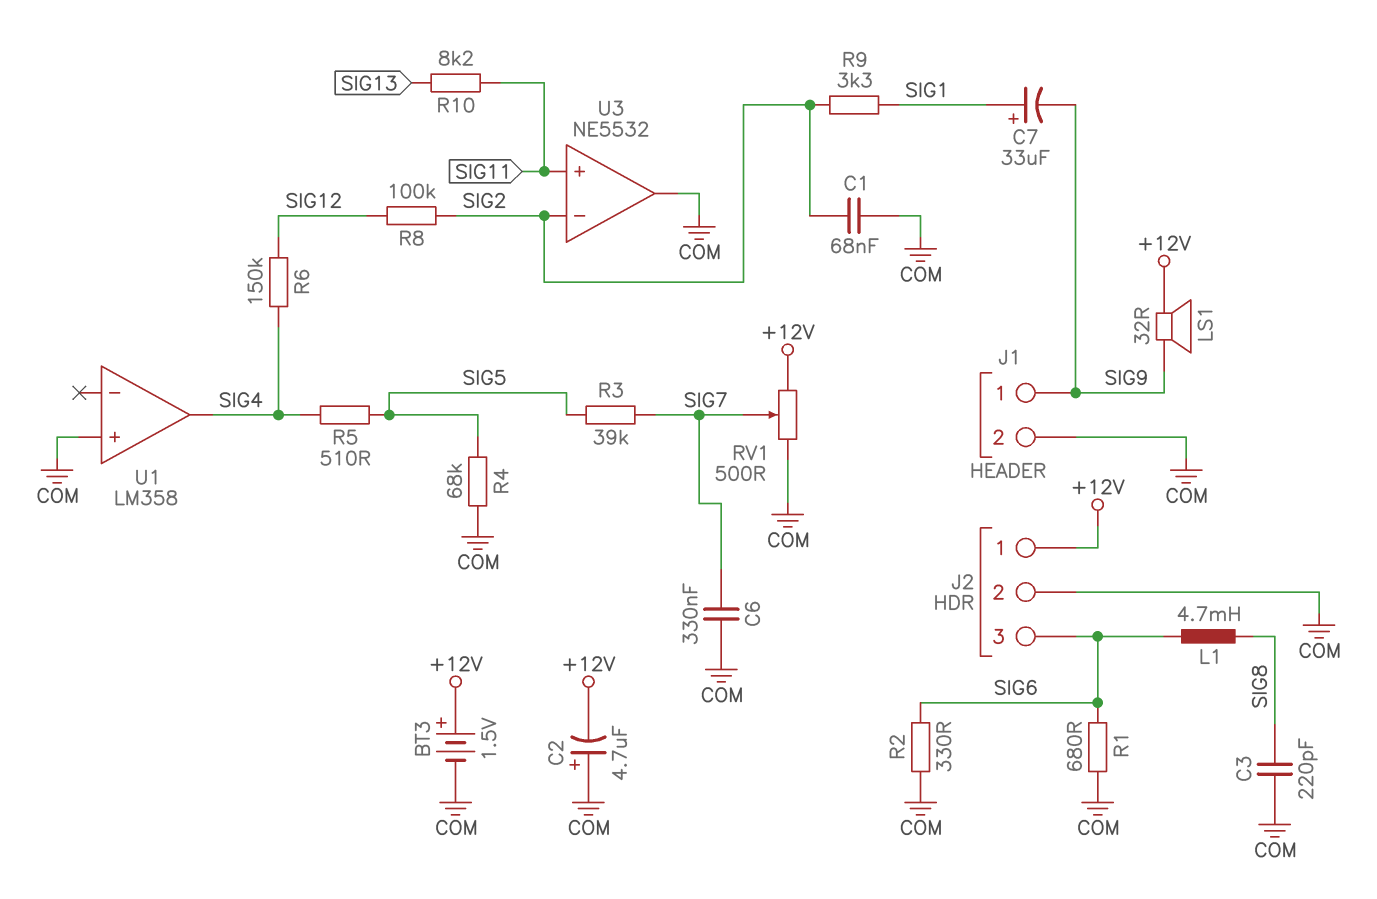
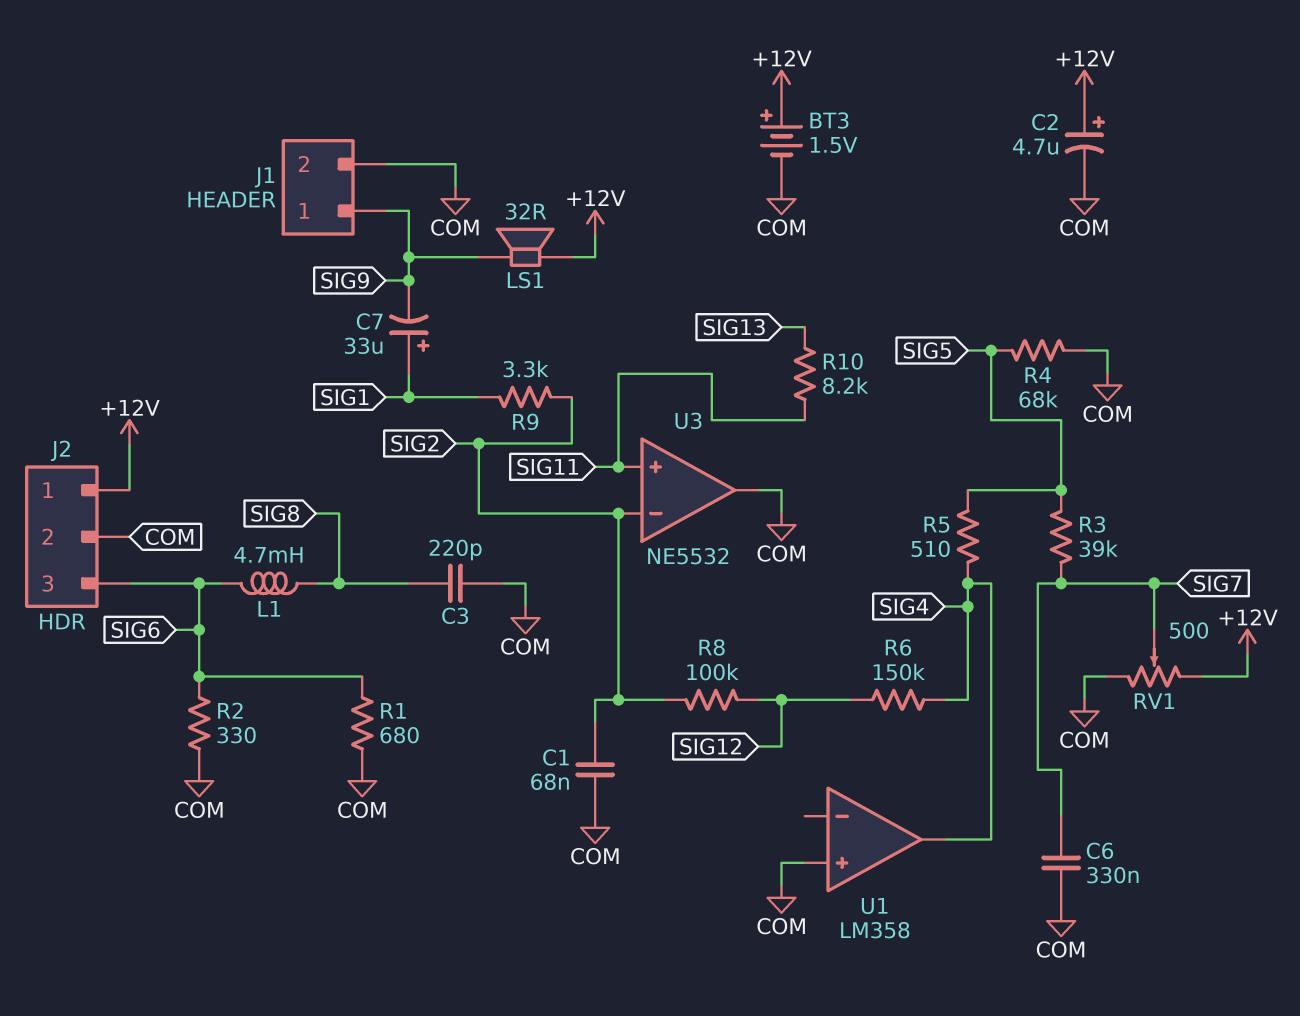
C2: 4.7uF (plus COM, minus +12V) -> 4.7uF (plus +12V, minus COM)

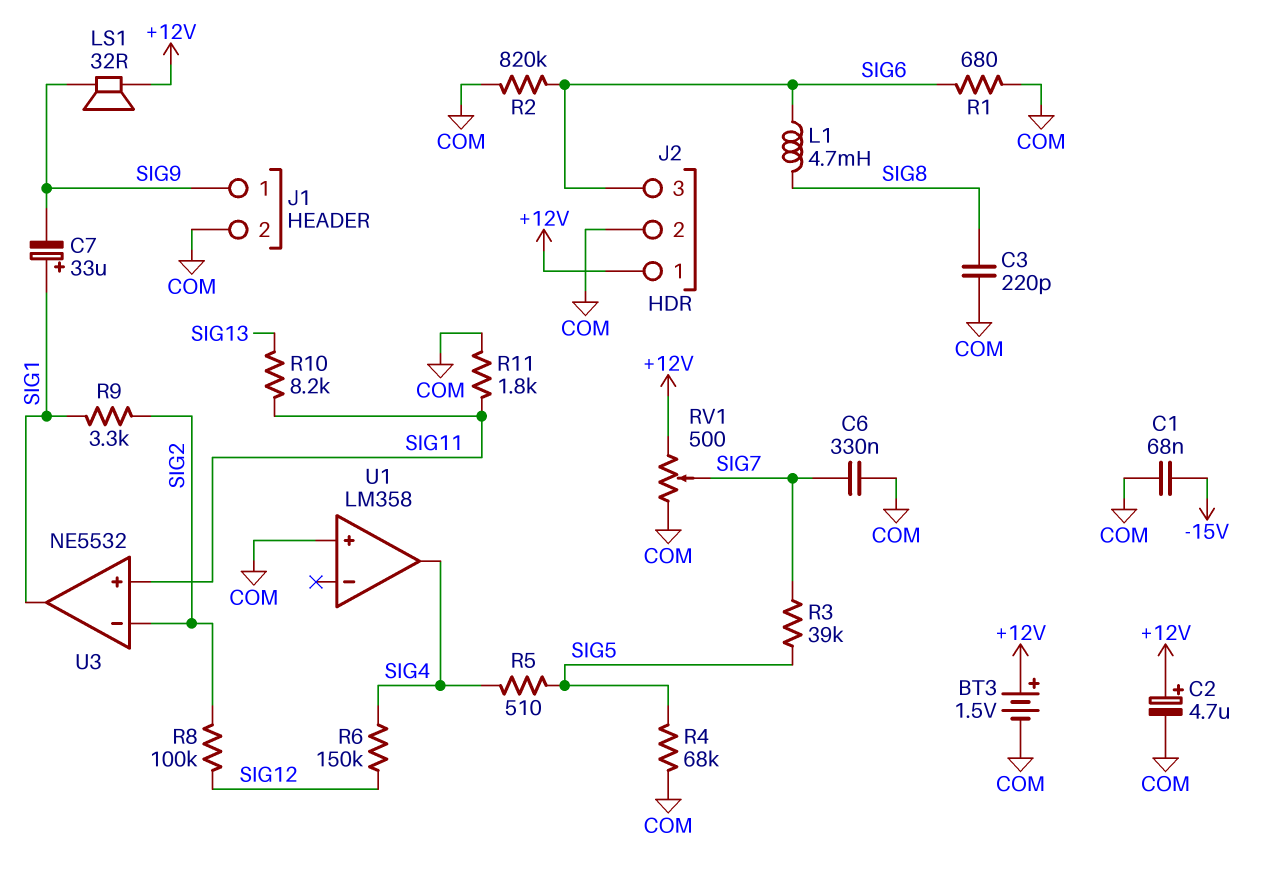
C1: 68nF (COM, SIG2) -> 68nF (-15V, COM)
R2: 330 (COM, SIG6) -> 820k (COM, SIG6)
R11: none -> 1.8k (COM, SIG11)
U3 pin out: COM -> SIG1

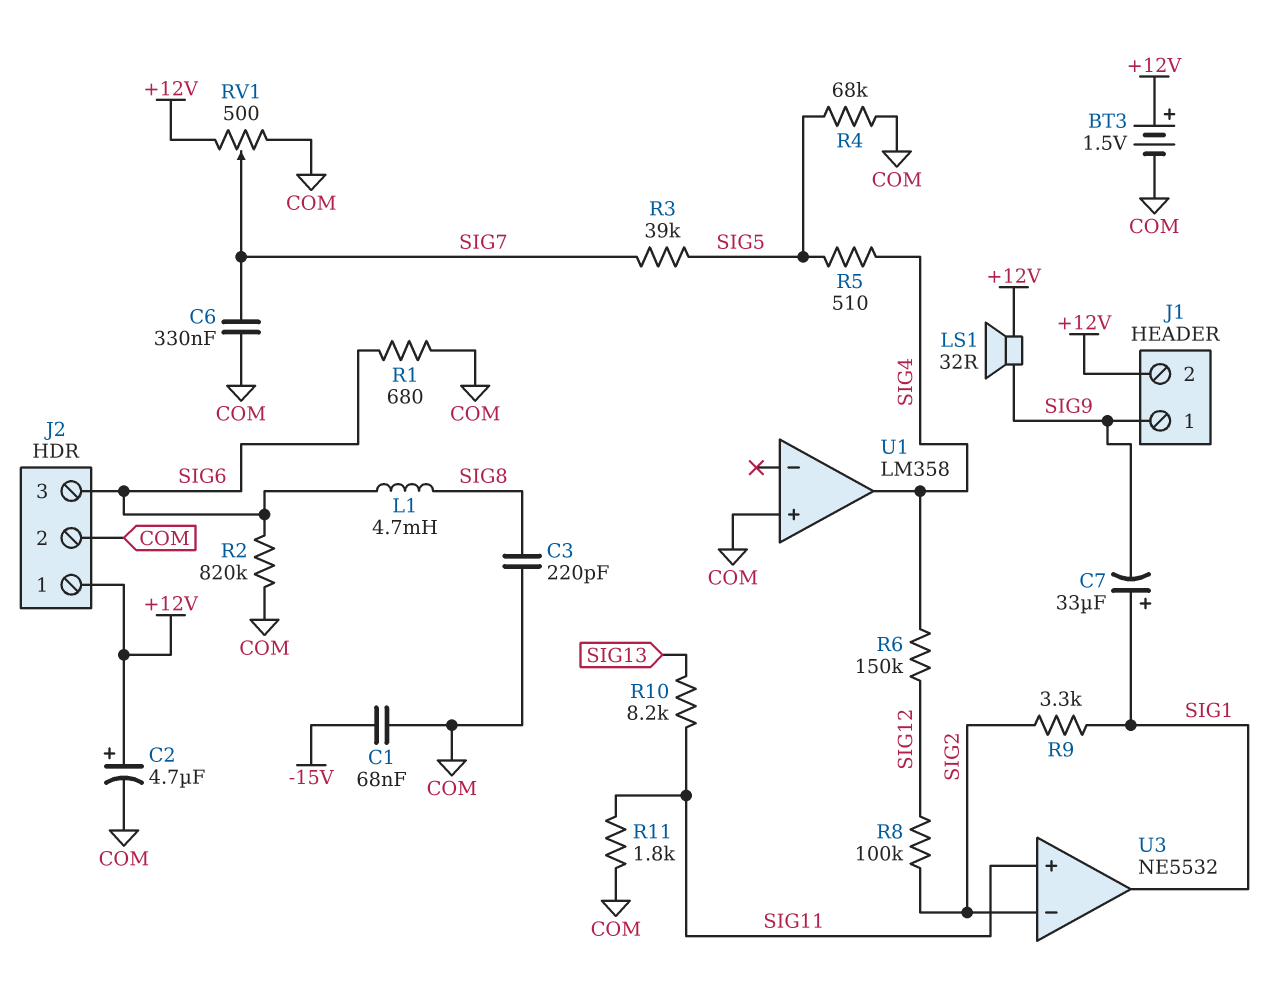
J1 pin 2: COM -> +12V

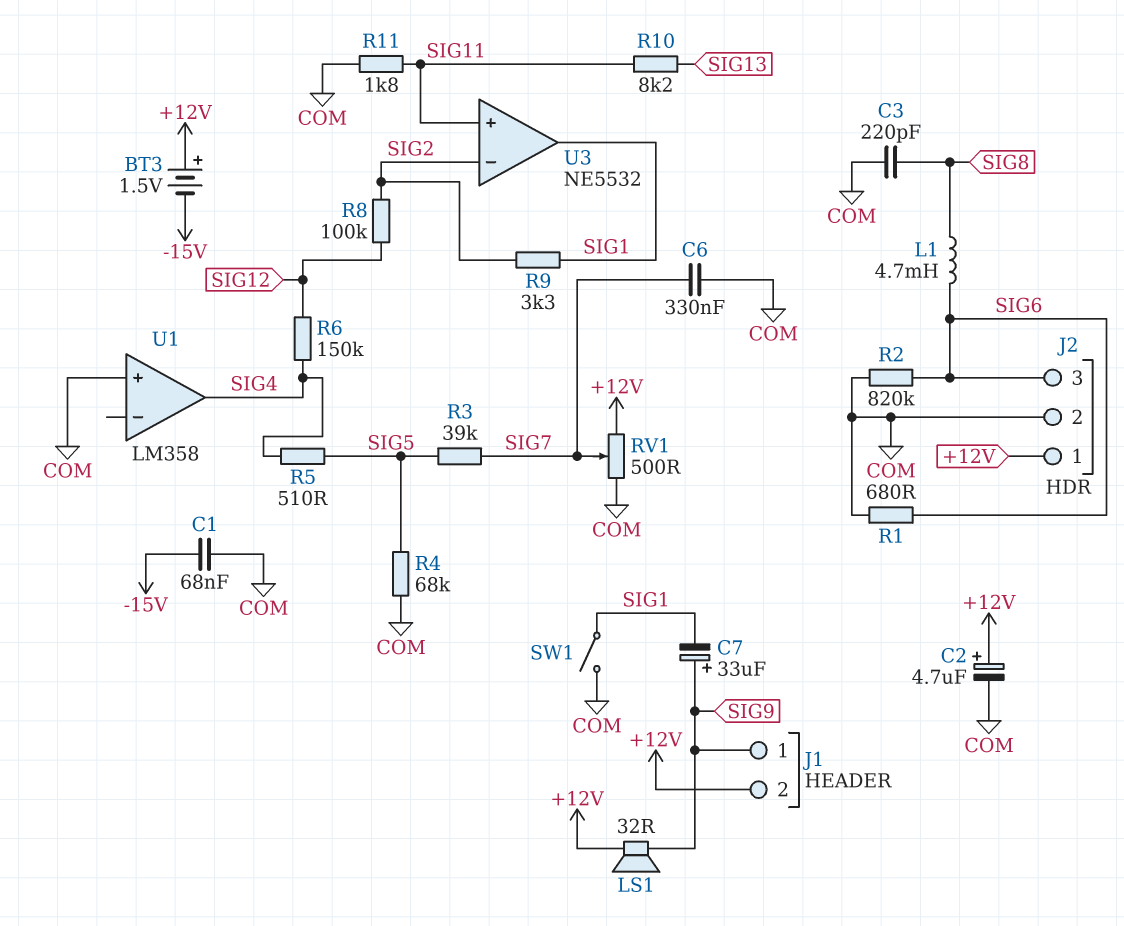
BT3: 1.5V (plus +12V, minus COM) -> 1.5V (plus +12V, minus -15V)
C7: 33uF (plus SIG1, minus SIG9) -> 33uF (plus SIG9, minus SIG1)
SW1: none -> switch (COM, SIG1)

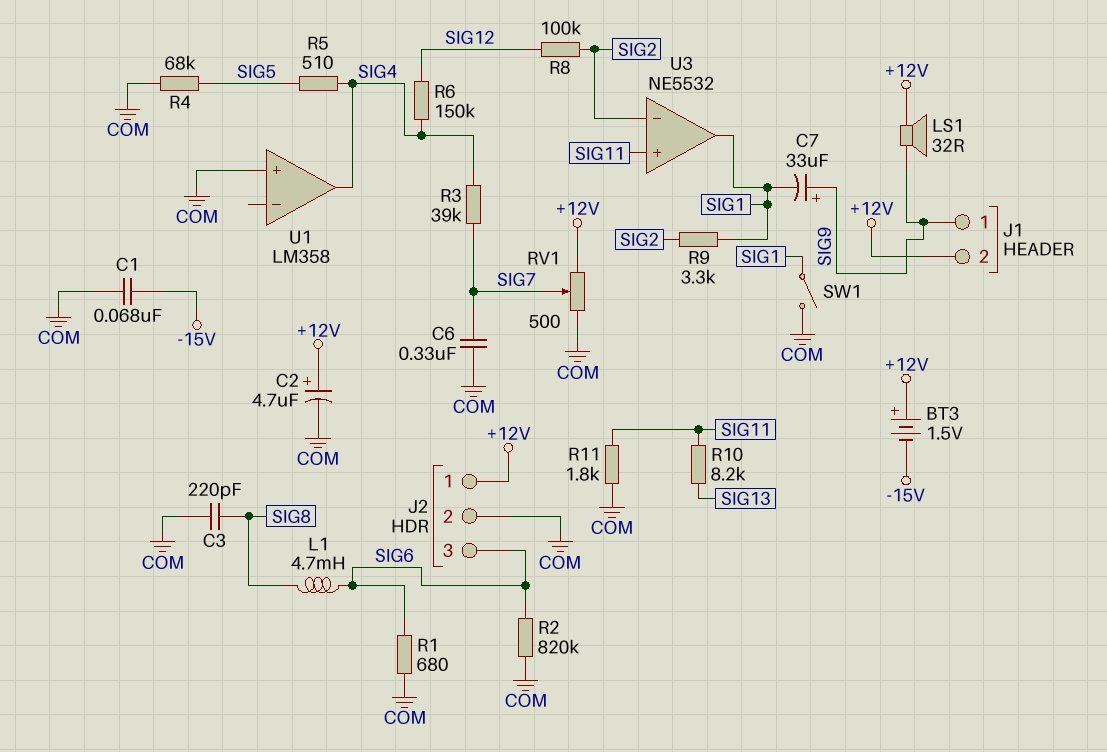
R3: 39k (SIG5, SIG7) -> 39k (SIG4, SIG7)

